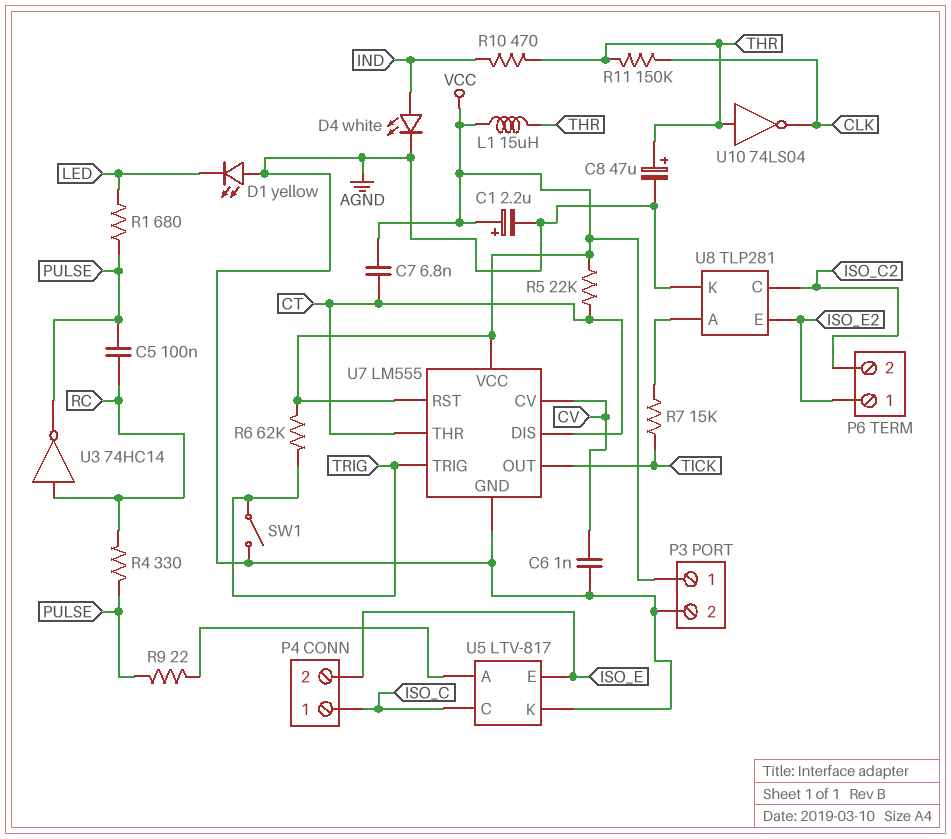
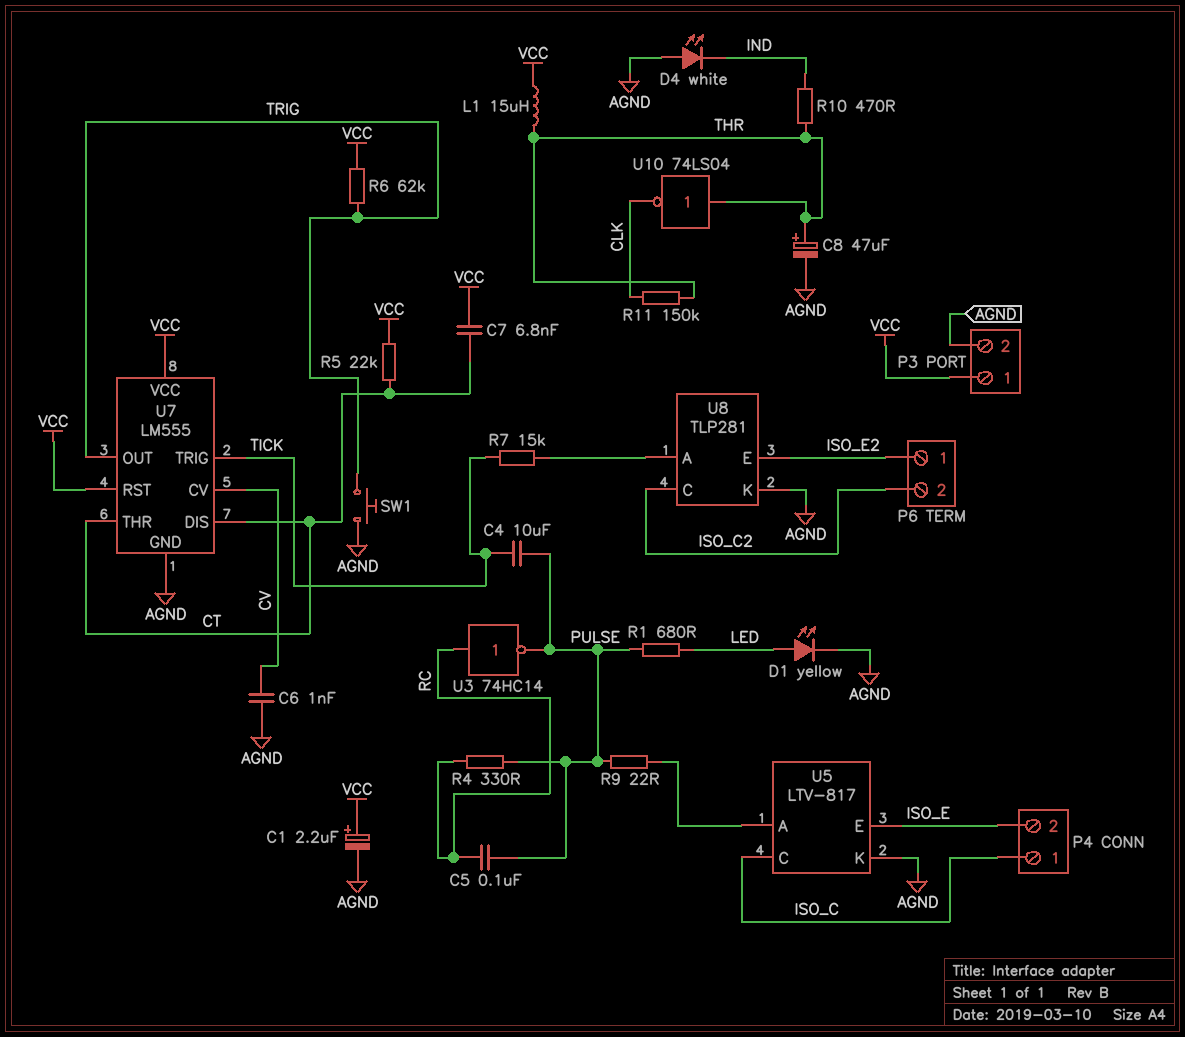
C4: none -> 10uF (PULSE, TICK)
D1: LED yellow (A AGND, K LED) -> LED yellow (A LED, K AGND)
D4: LED white (A IND, K AGND) -> LED white (A AGND, K IND)
SW1: switch (AGND, TRIG) -> button (AGND, TRIG)
U7 pin OUT: TICK -> TRIG
U7 pin TRIG: TRIG -> TICK

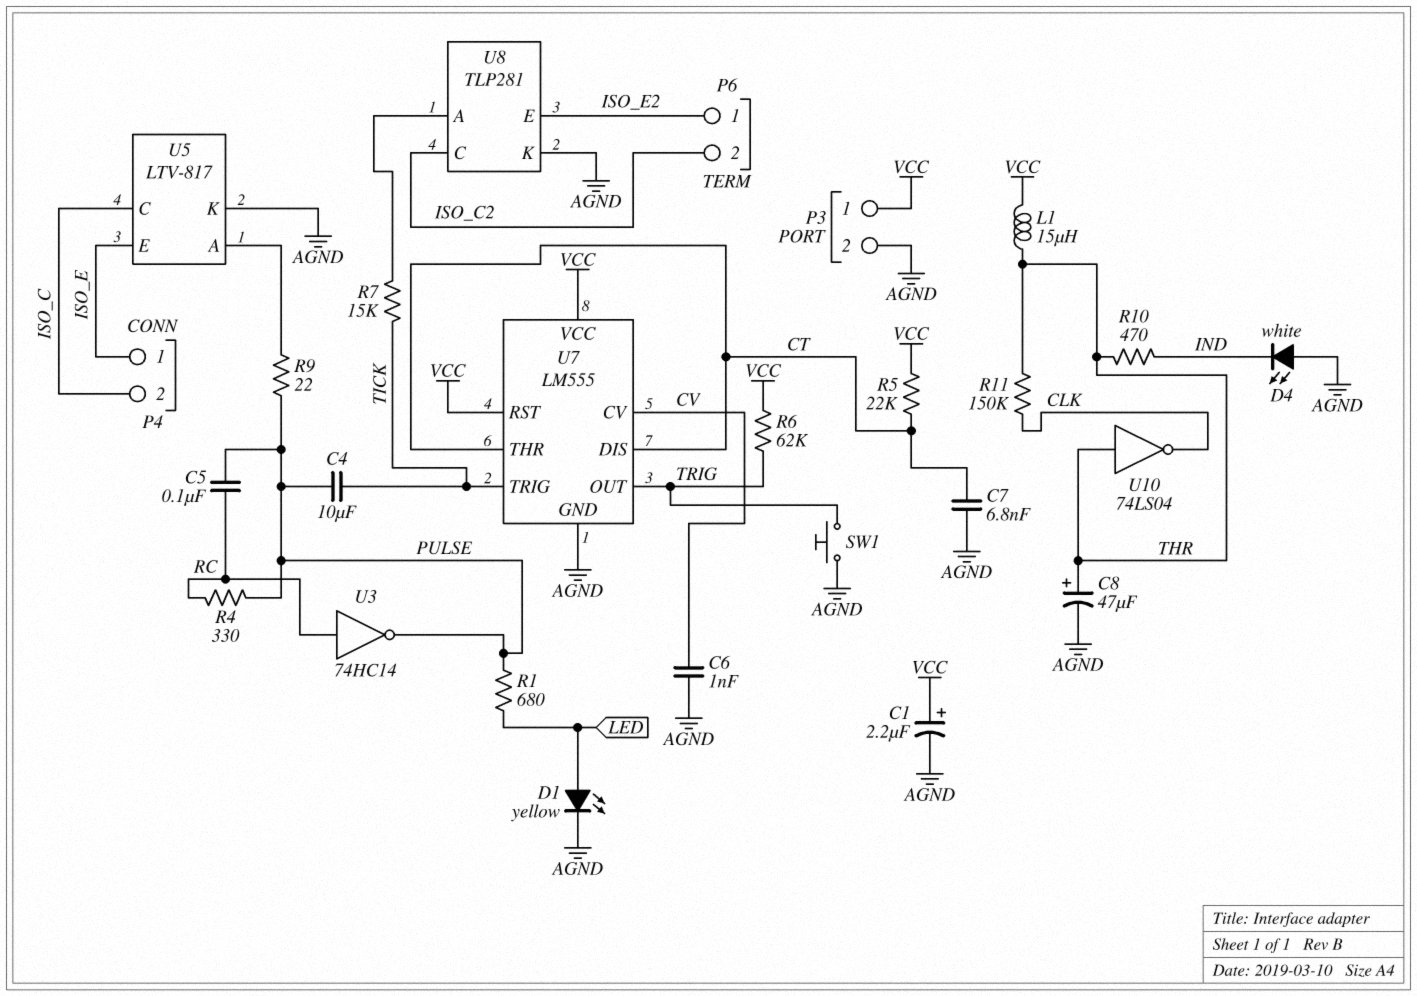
C7: 6.8nF (CT, VCC) -> 6.8nF (AGND, CT)
P4 pin 1: ISO_C -> ISO_E
P4 pin 2: ISO_E -> ISO_C

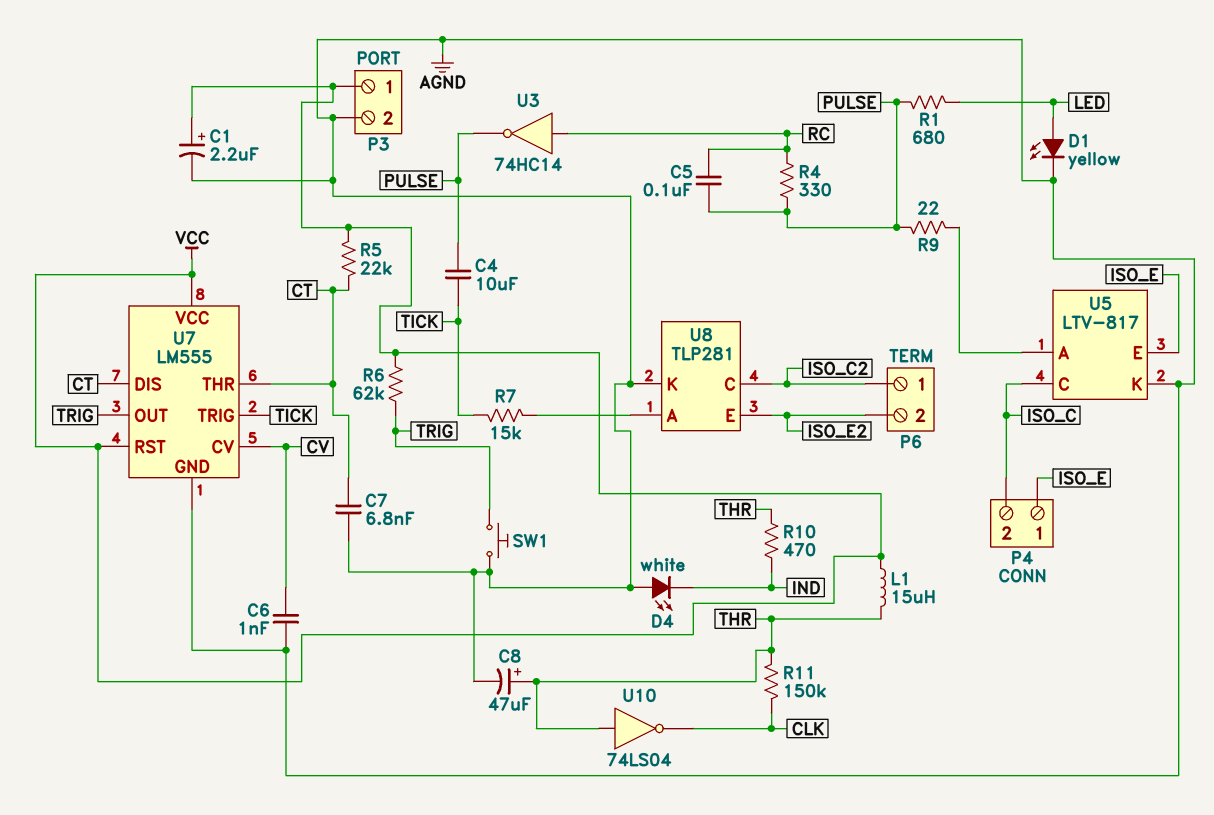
P6 pin 1: ISO_E2 -> ISO_C2
P6 pin 2: ISO_C2 -> ISO_E2

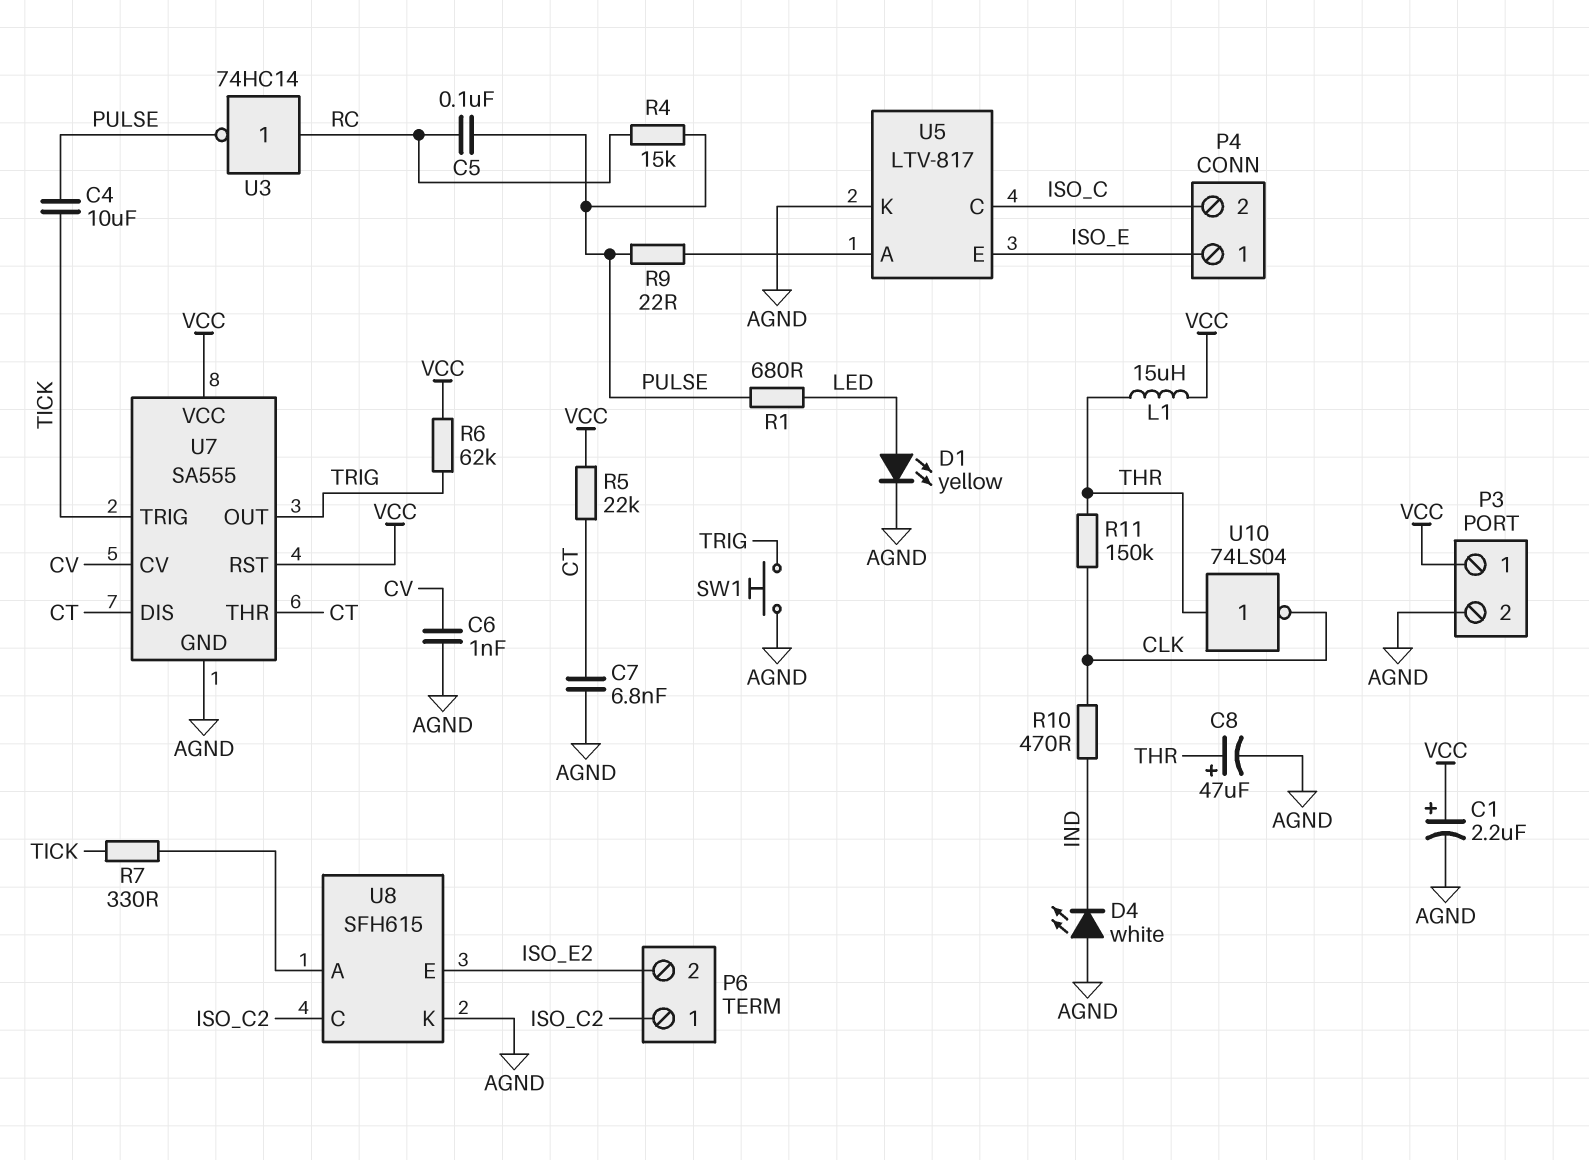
R4: 330 (PULSE, RC) -> 15k (PULSE, RC)
R7: 15k (TICK, U8/A) -> 330 (TICK, U8/A)
R10: 470 (IND, THR) -> 470 (CLK, IND)
U7: LM555 -> SA555
U8: TLP281 -> SFH615

